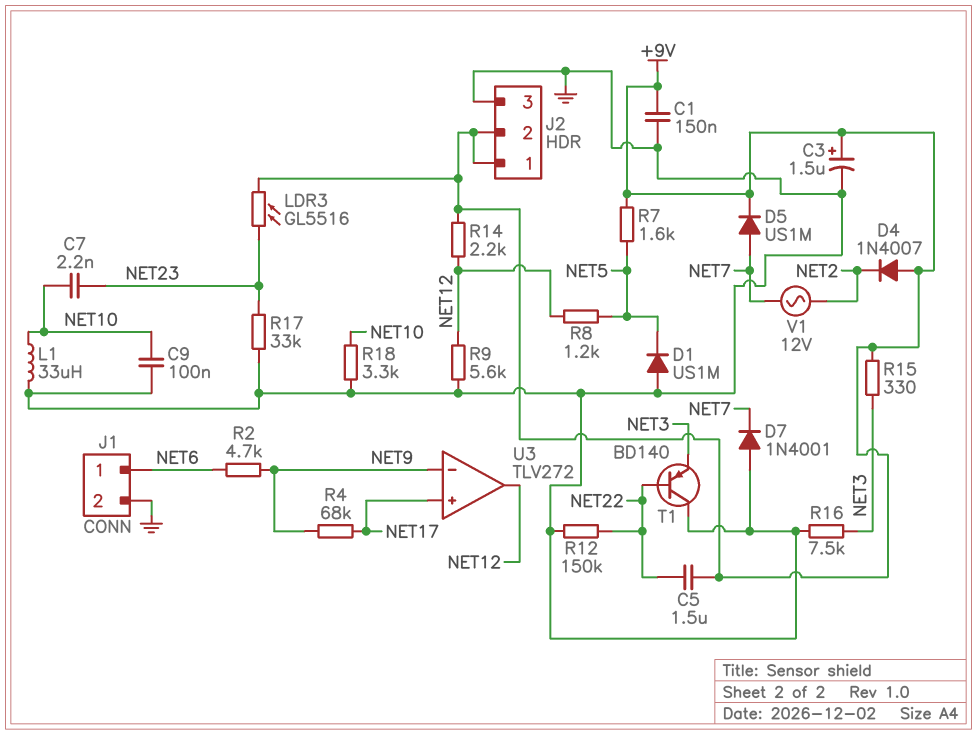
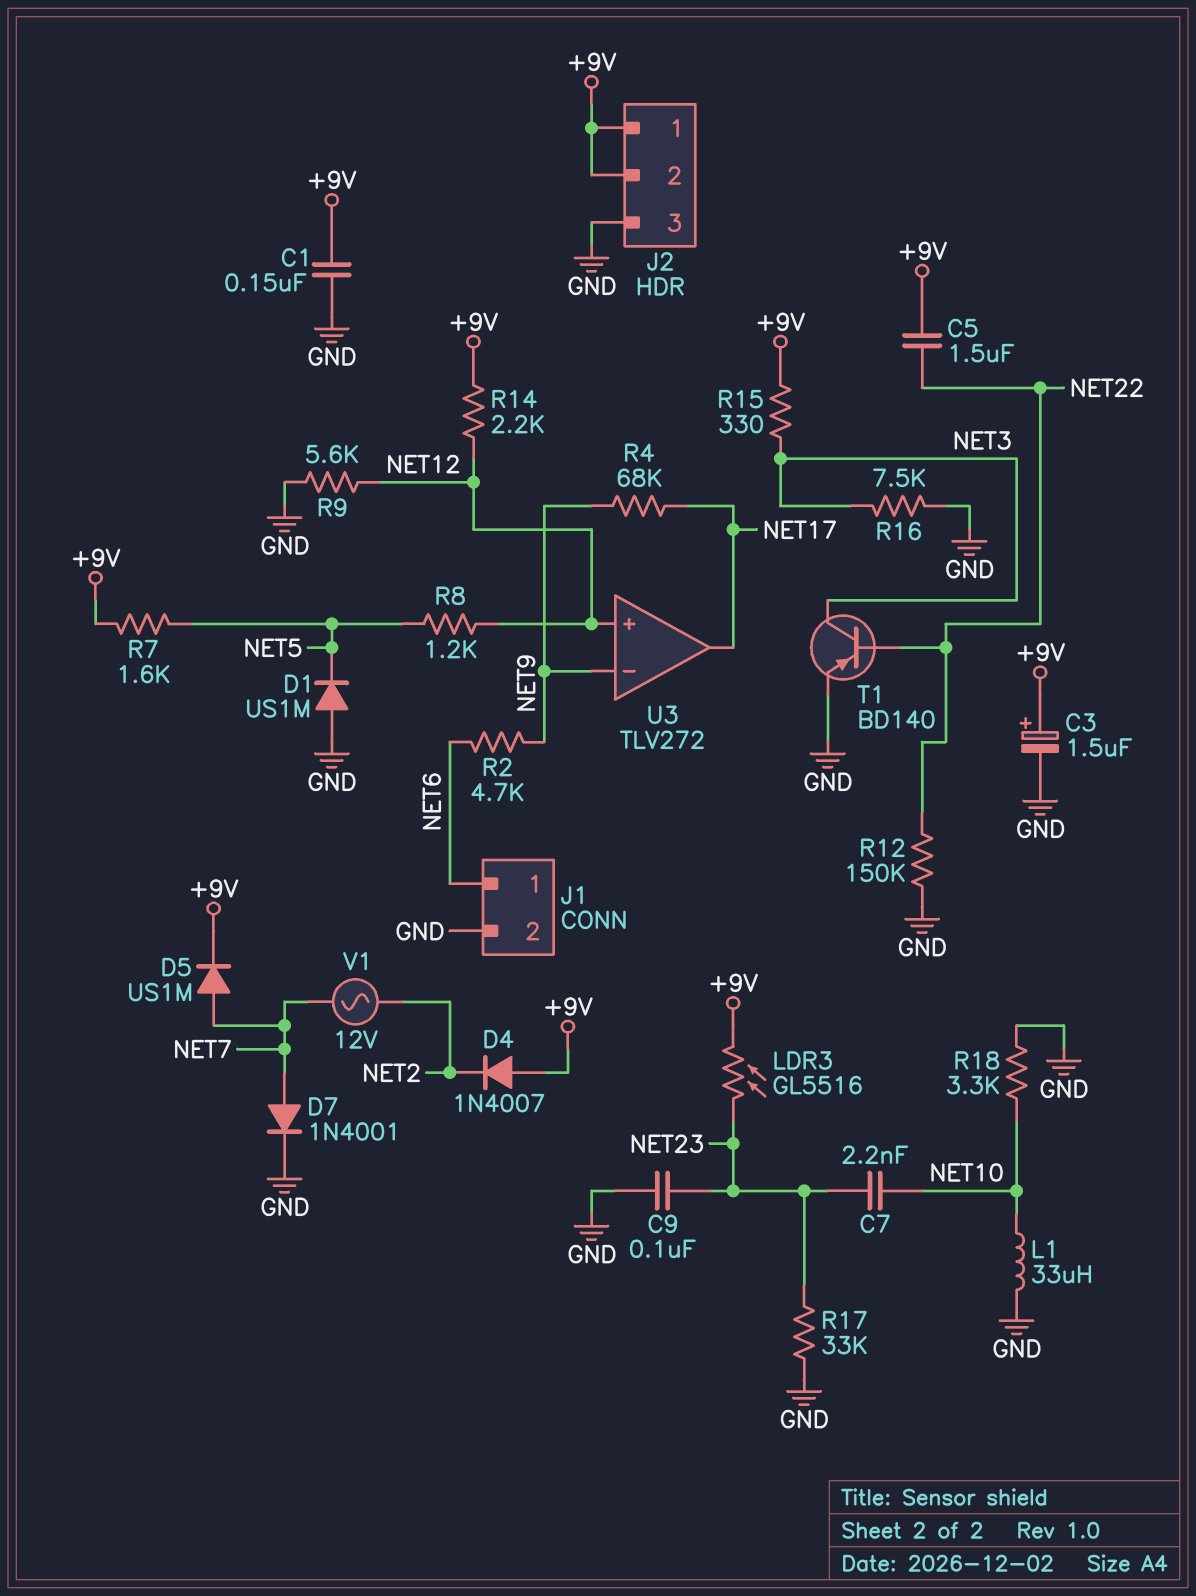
C9: 100nF (GND, NET10) -> 100nF (GND, NET23)
D7: diode 1N4001 (A GND, K NET7) -> diode 1N4001 (A NET7, K GND)
T1: PNP BD140 (B NET22, C GND, E NET3) -> PNP BD140 (B NET22, C NET3, E GND)
U3 pin in+: NET17 -> NET12
U3 pin out: NET12 -> NET17

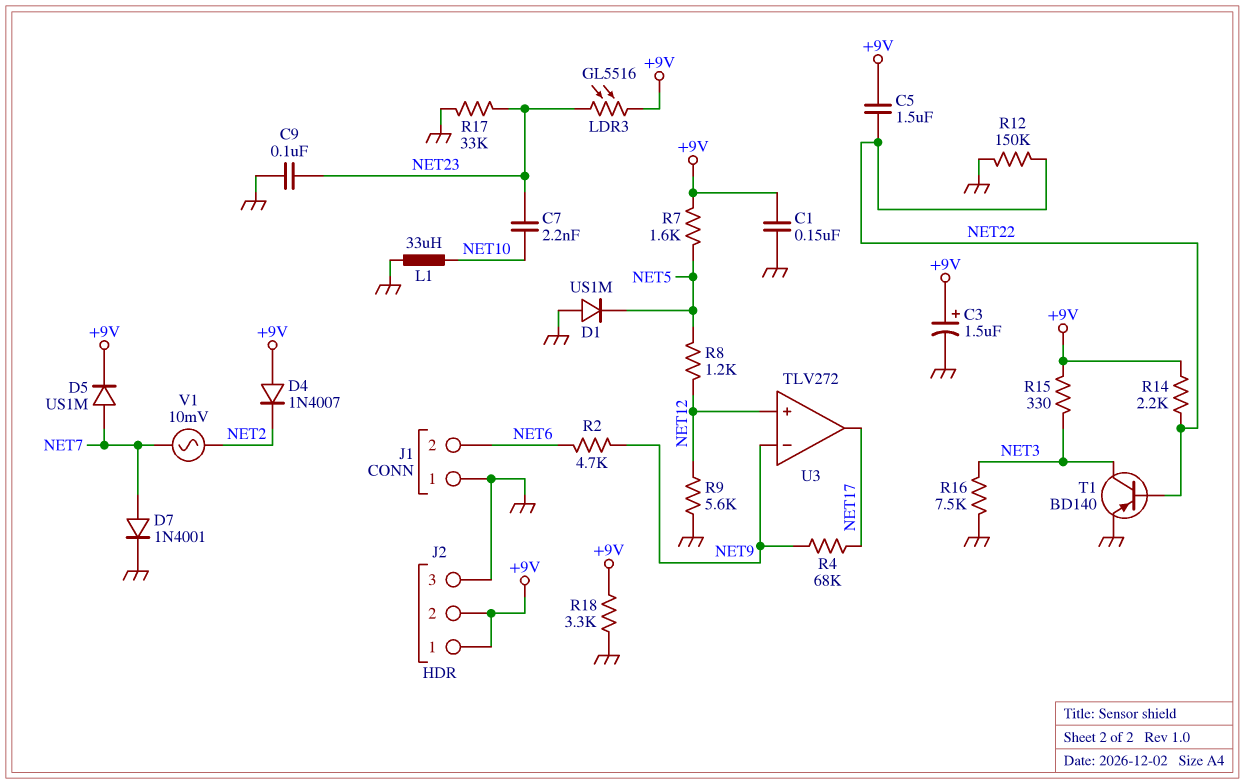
J1 pin 1: NET6 -> GND
J1 pin 2: GND -> NET6
R14: 2.2k (+9V, NET12) -> 2.2k (+9V, NET22)
R18: 3.3k (GND, NET10) -> 3.3k (+9V, GND)
V1: AC 12V (NET2, NET7) -> AC 10mV (NET2, NET7)

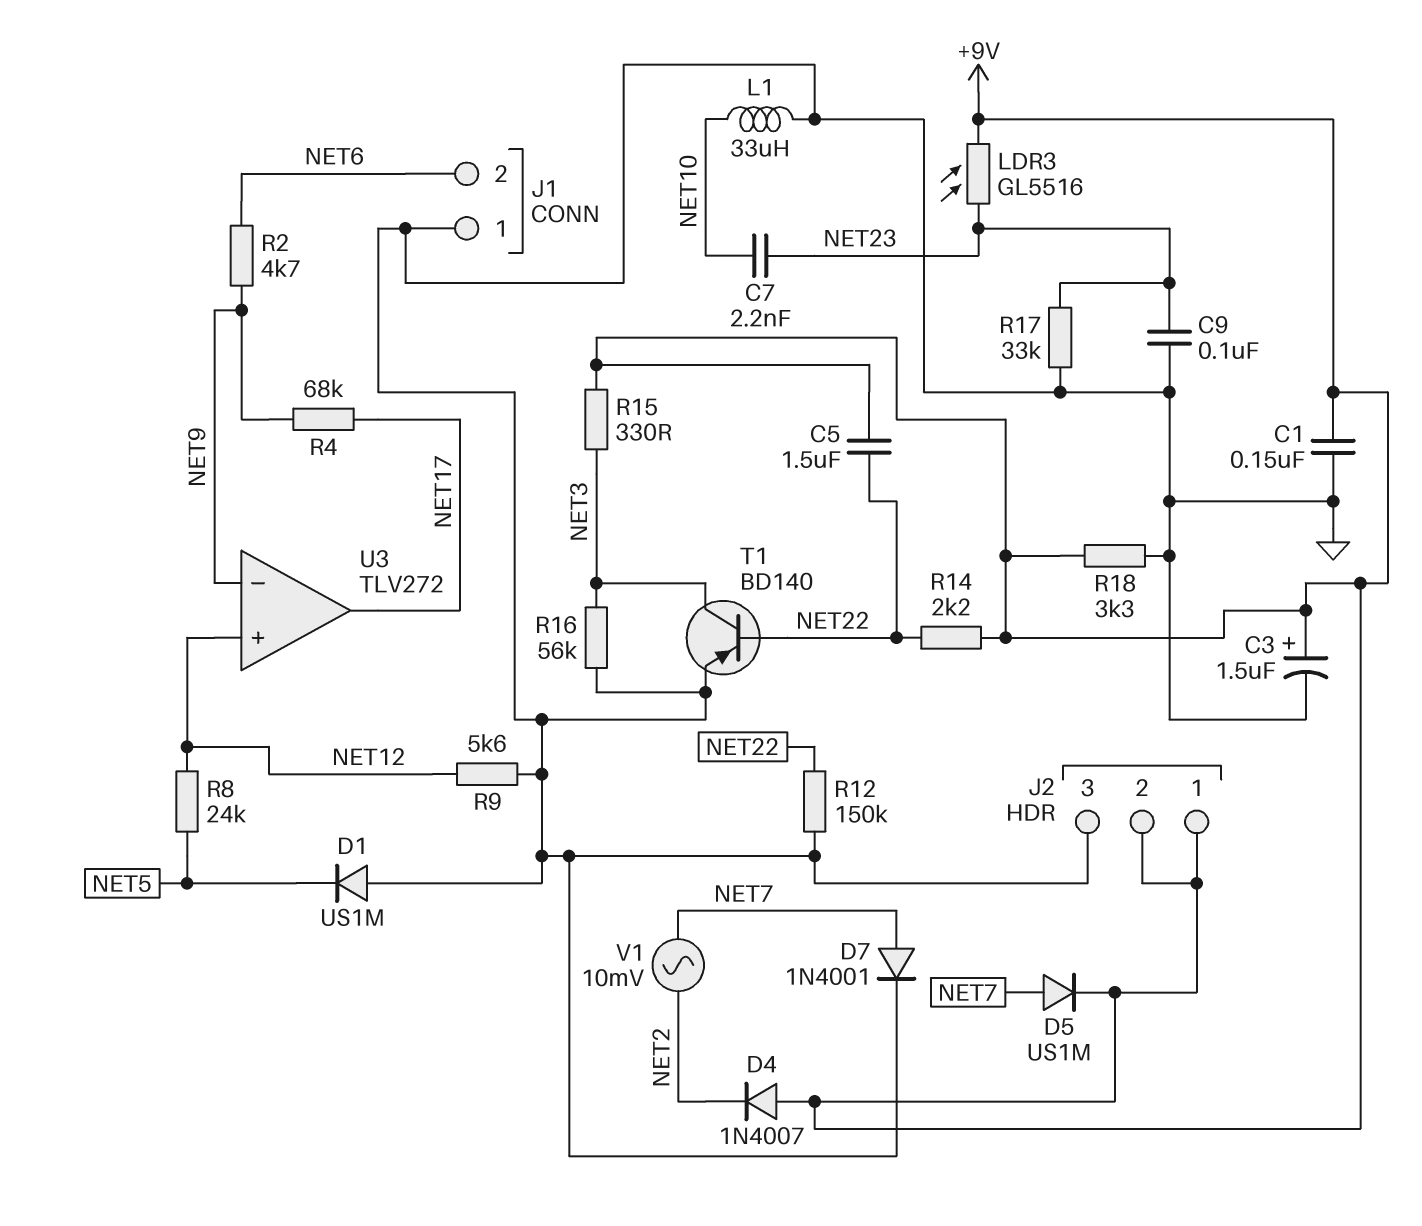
R7: 1.6k (+9V, NET5) -> none
R8: 1.2k (NET5, NET12) -> 24k (NET5, NET12)
R16: 7.5k (GND, NET3) -> 56k (GND, NET3)

